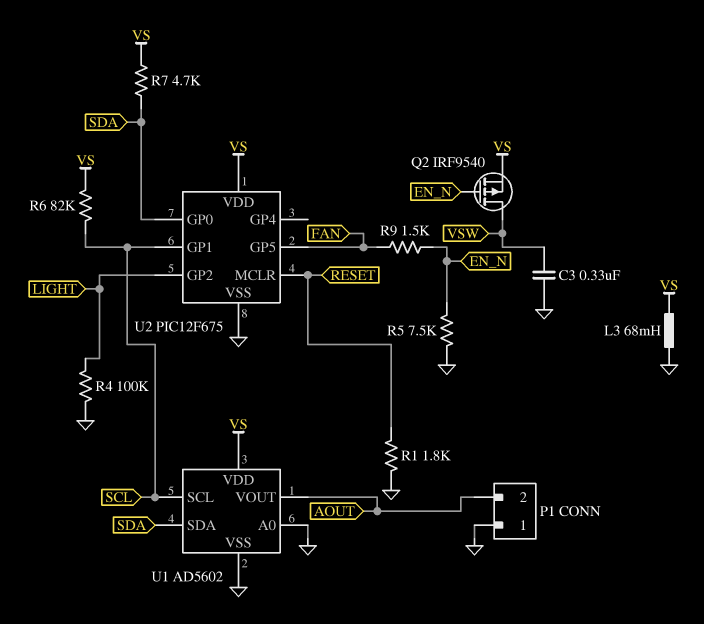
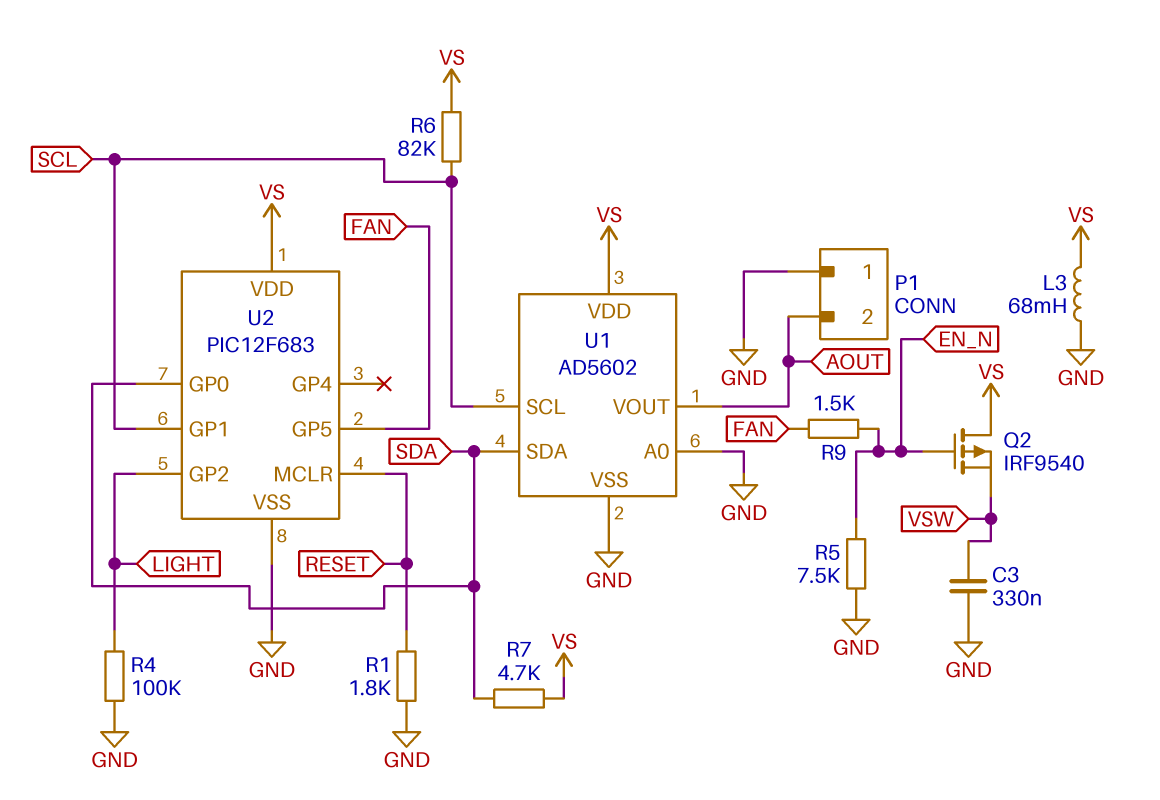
Q2: PMOS IRF9540 (G EN_N, D VSW, S VS) -> PMOS IRF9540 (G EN_N, D VS, S VSW)
U2: PIC12F675 -> PIC12F683

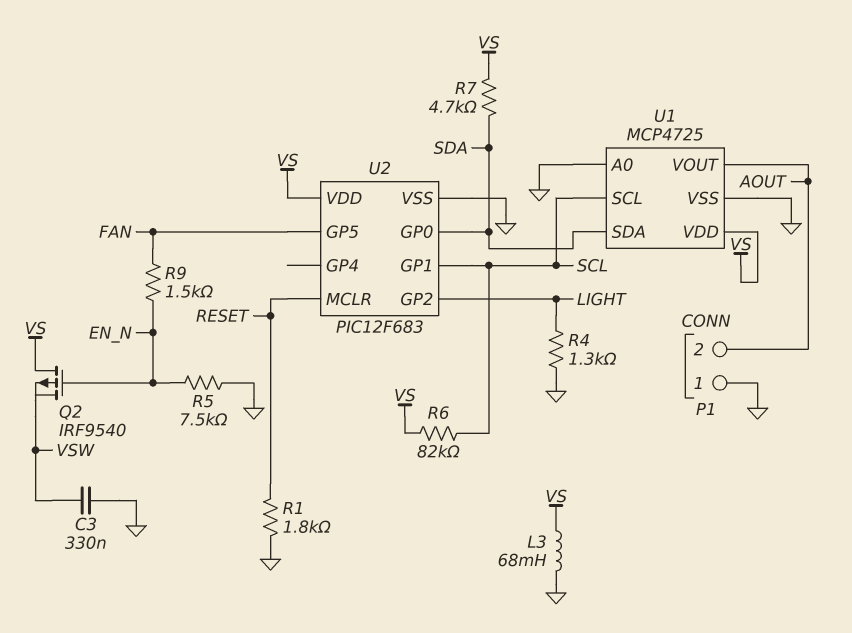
R4: 100k (GND, LIGHT) -> 1.3k (GND, LIGHT)
U1: AD5602 -> MCP4725

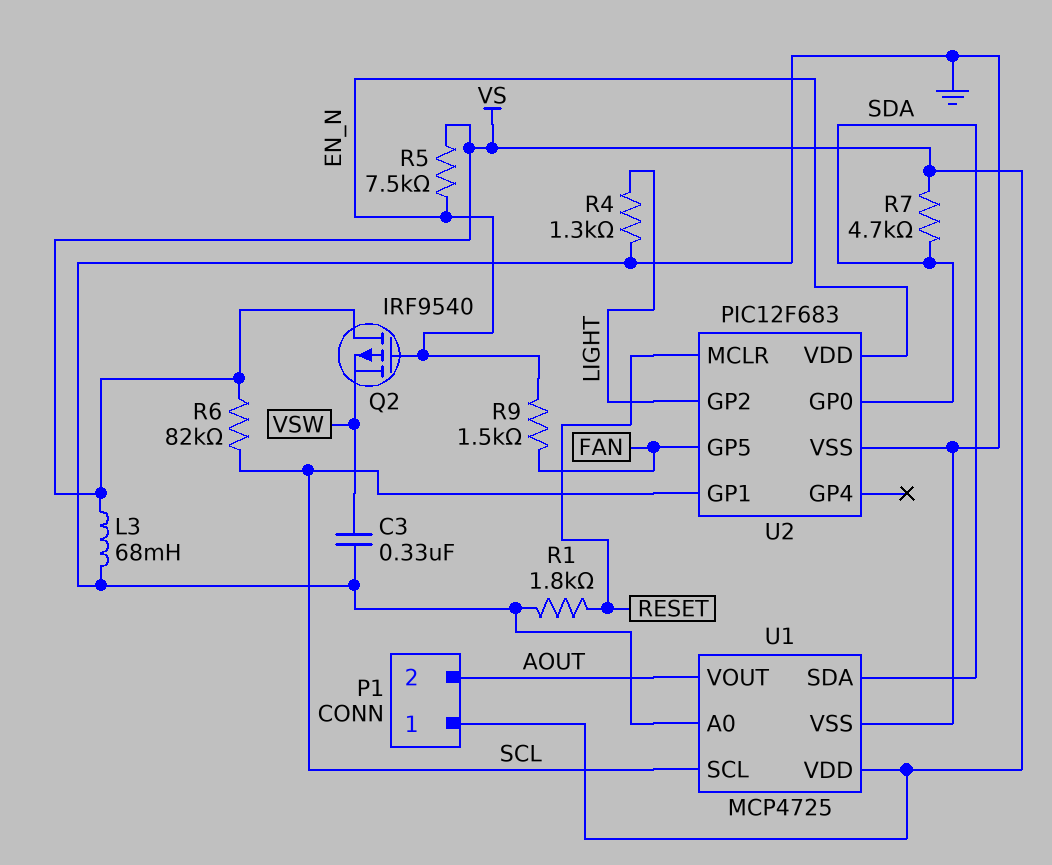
P1 pin 1: GND -> VS
R5: 7.5k (EN_N, GND) -> 7.5k (EN_N, VS)
U2 pin VDD: VS -> EN_N

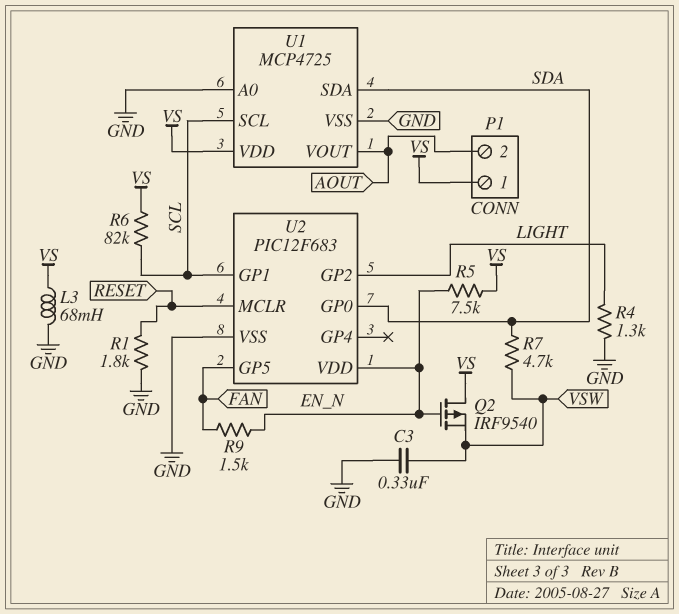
R7: 4.7k (SDA, VS) -> 4.7k (SDA, VSW)

